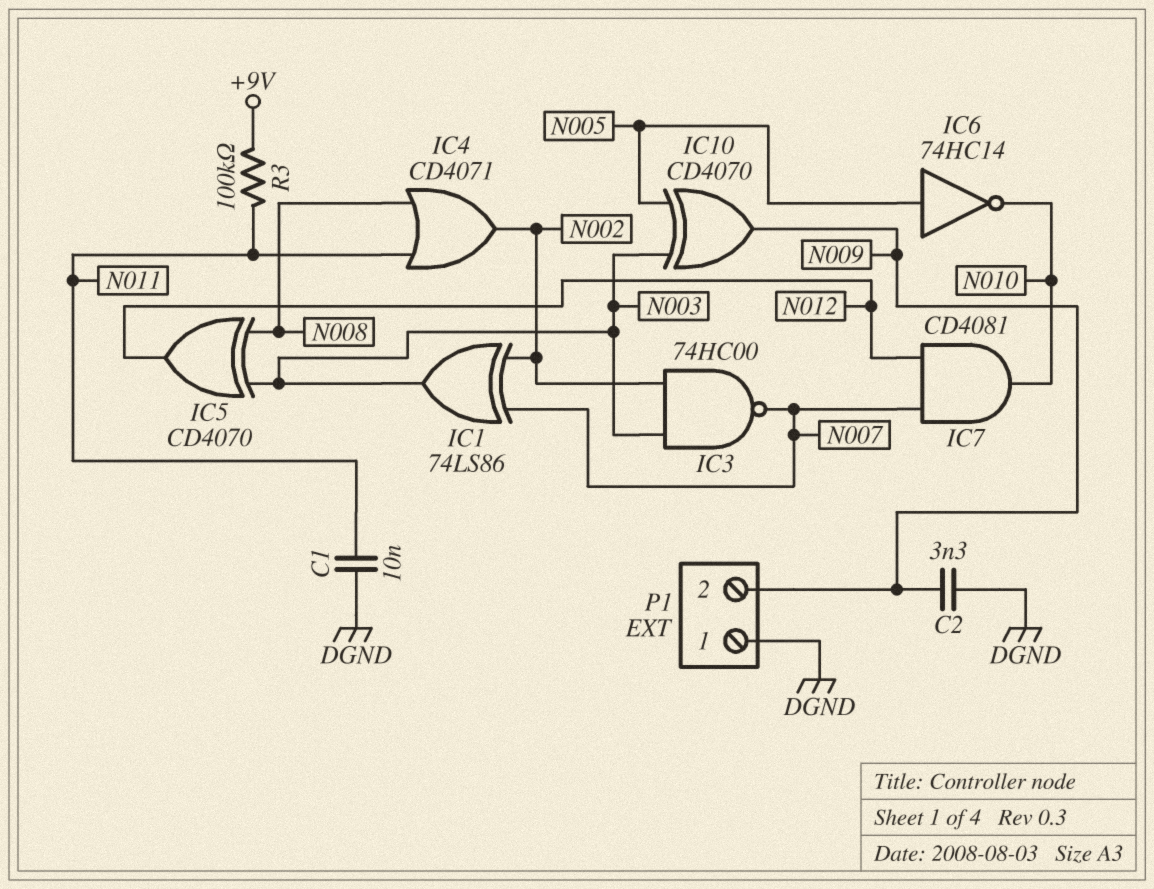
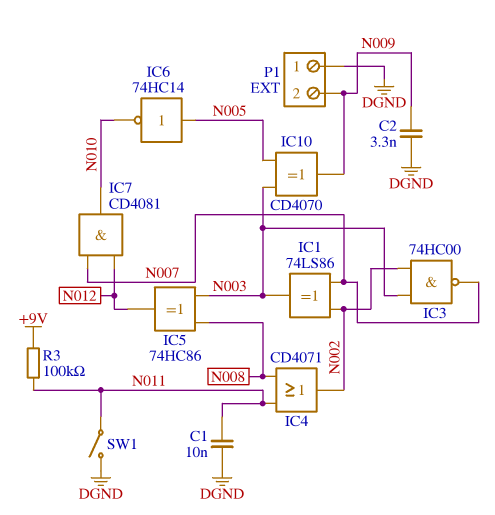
IC5: XOR CD4070 (in N003, in N008, out N012) -> XOR 74HC86 (in N003, in N008, out N012)
SW1: none -> switch (DGND, N011)

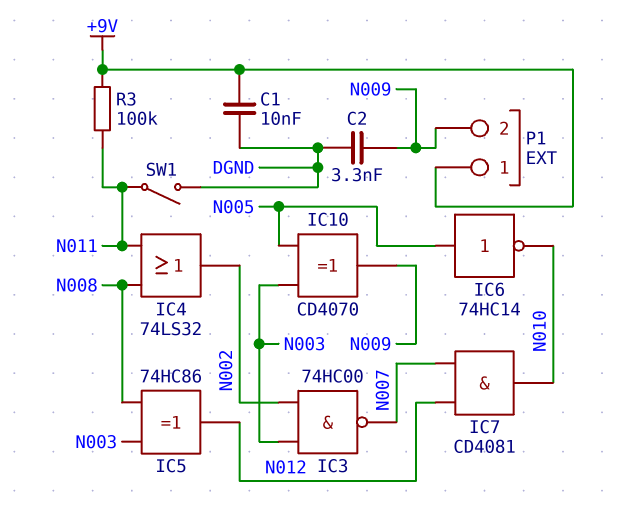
C1: 10nF (DGND, N011) -> 10nF (+9V, DGND)
IC1: XOR 74LS86 (in N002, in N007, out N003) -> none
IC4: OR CD4071 (in N008, in N011, out N002) -> OR 74LS32 (in N008, in N011, out N002)
P1 pin 1: DGND -> +9V

